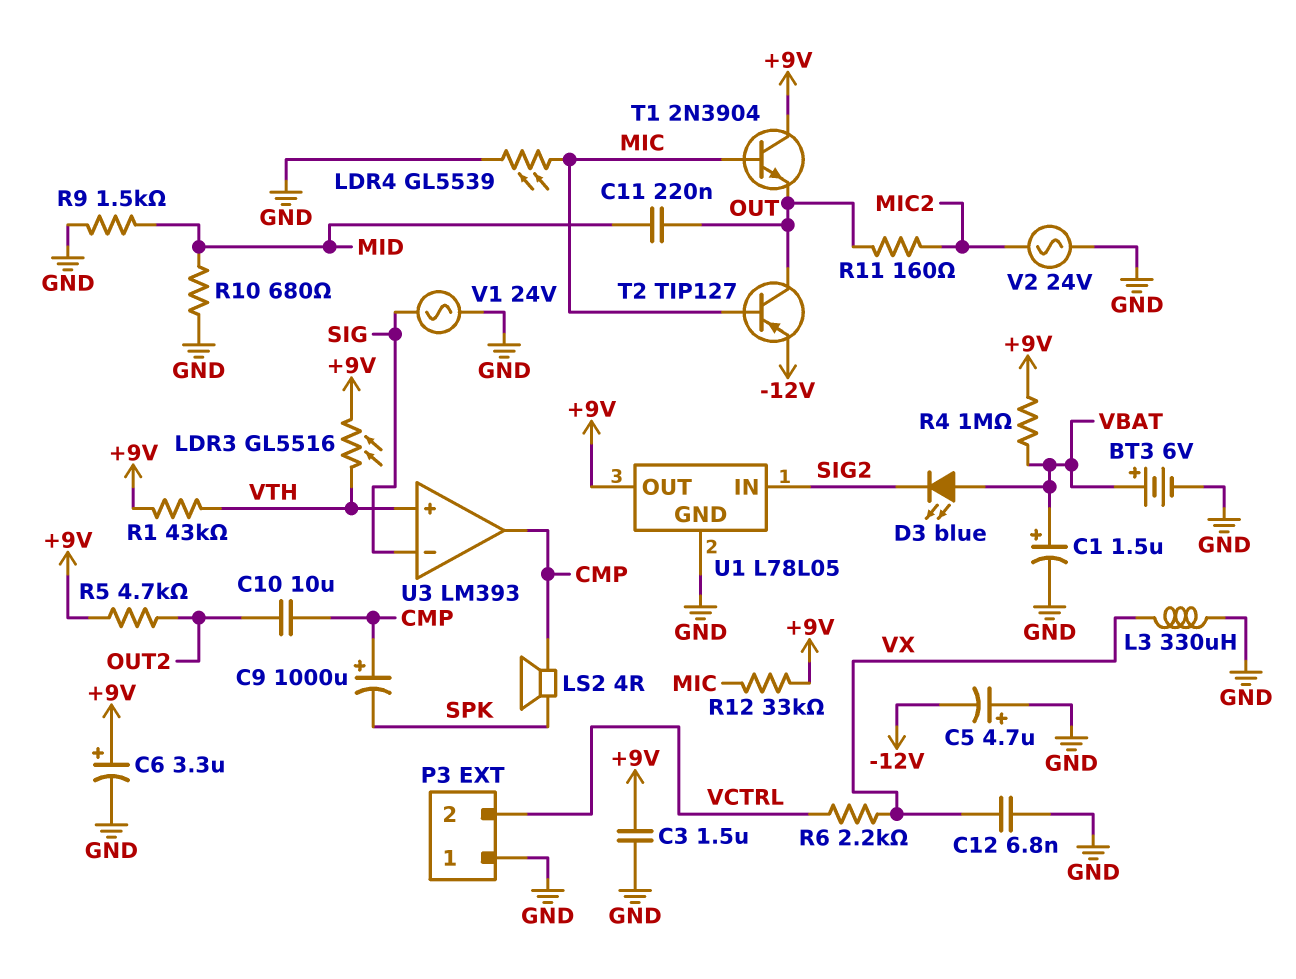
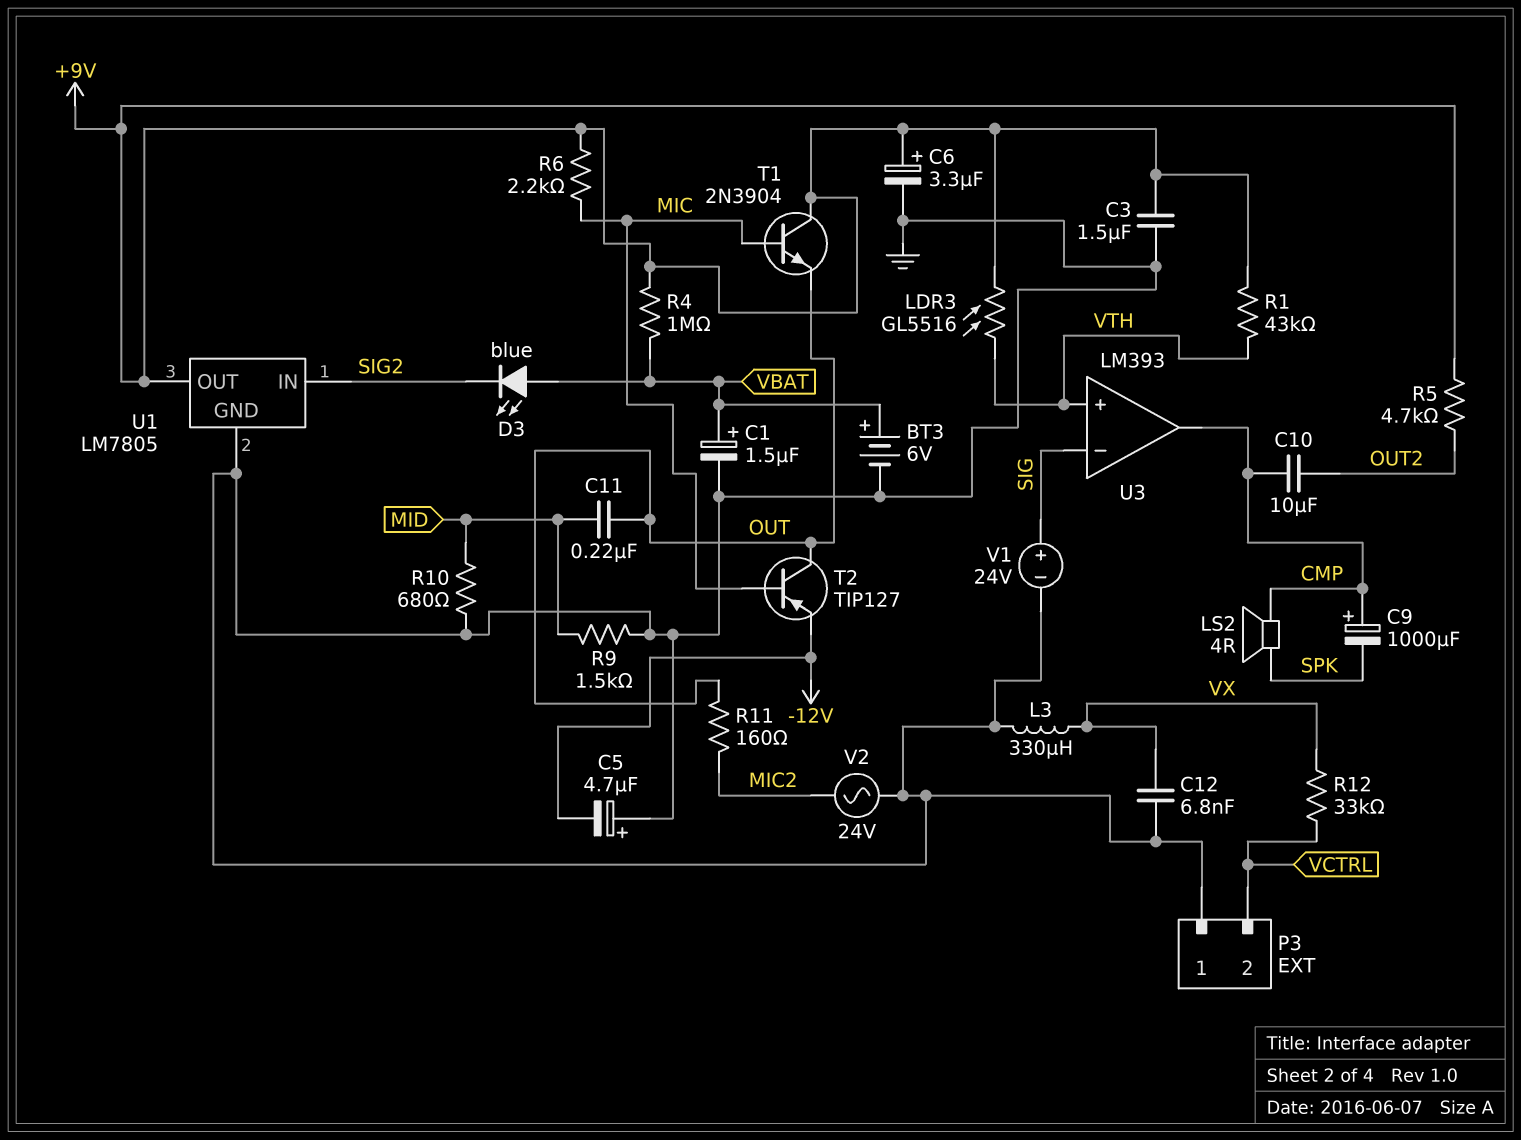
LDR4: GL5539 (GND, MIC) -> none
R6: 2.2k (VCTRL, VX) -> 2.2k (+9V, MIC)
R12: 33k (+9V, MIC) -> 33k (VCTRL, VX)
U1: L78L05 -> LM7805
V1: AC 24V (GND, SIG) -> 24V (plus SIG, minus GND)

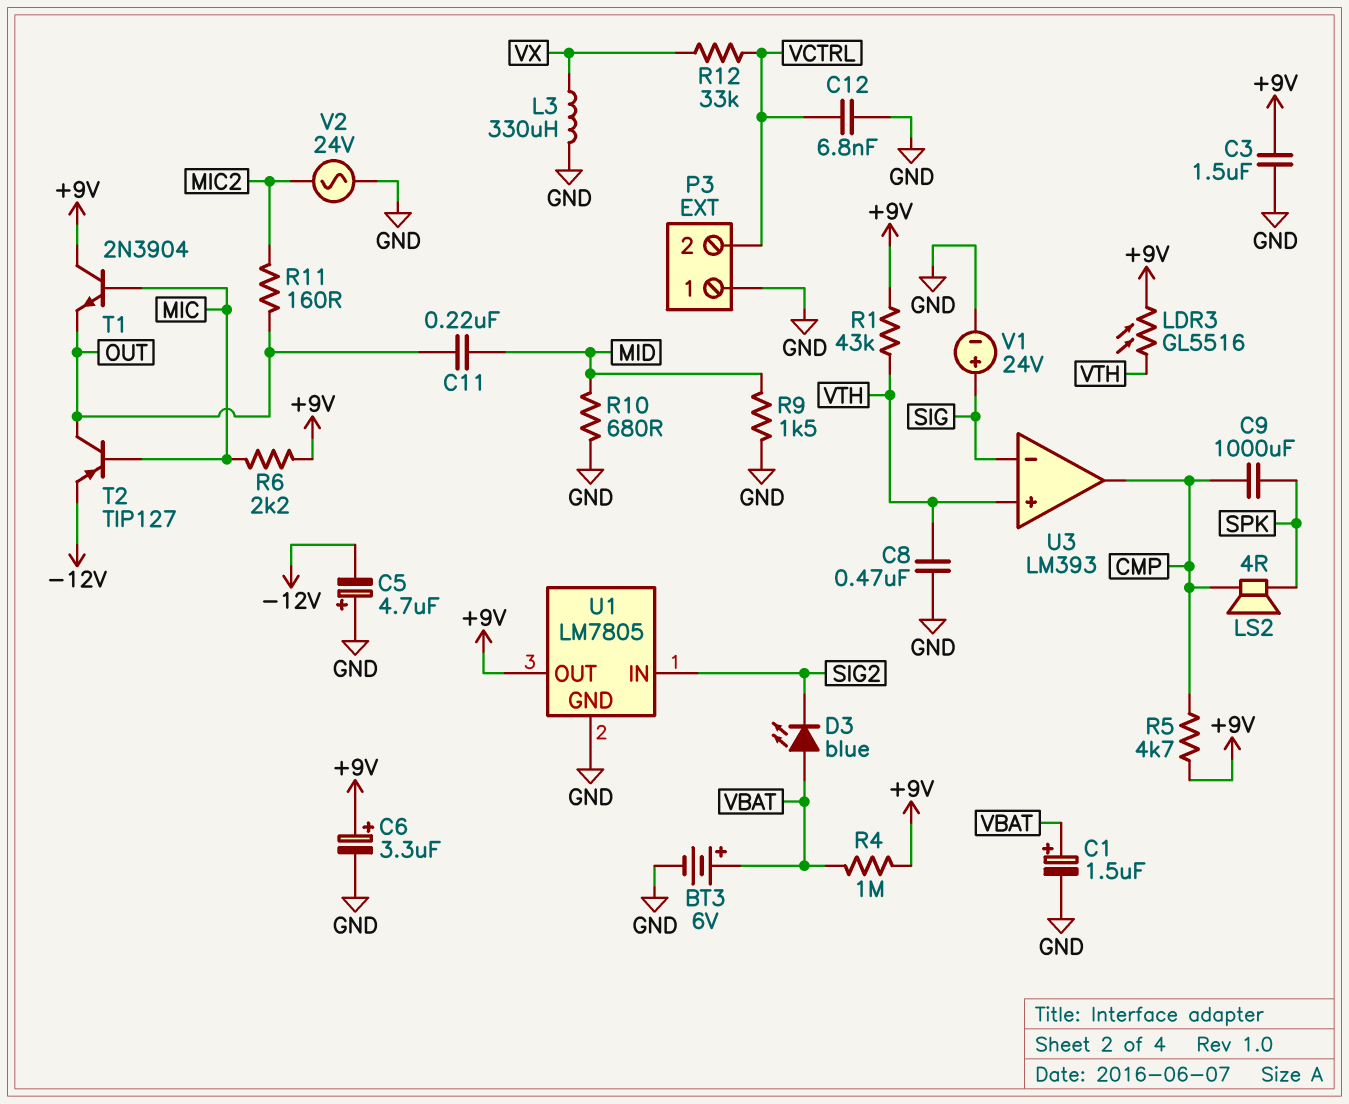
C8: none -> 470nF (GND, VTH)
C9: 1000uF (plus CMP, minus SPK) -> 1000uF (CMP, SPK)
C10: 10uF (CMP, OUT2) -> none
C12: 6.8nF (GND, VX) -> 6.8nF (GND, VCTRL)
R5: 4.7k (+9V, OUT2) -> 4.7k (+9V, CMP)

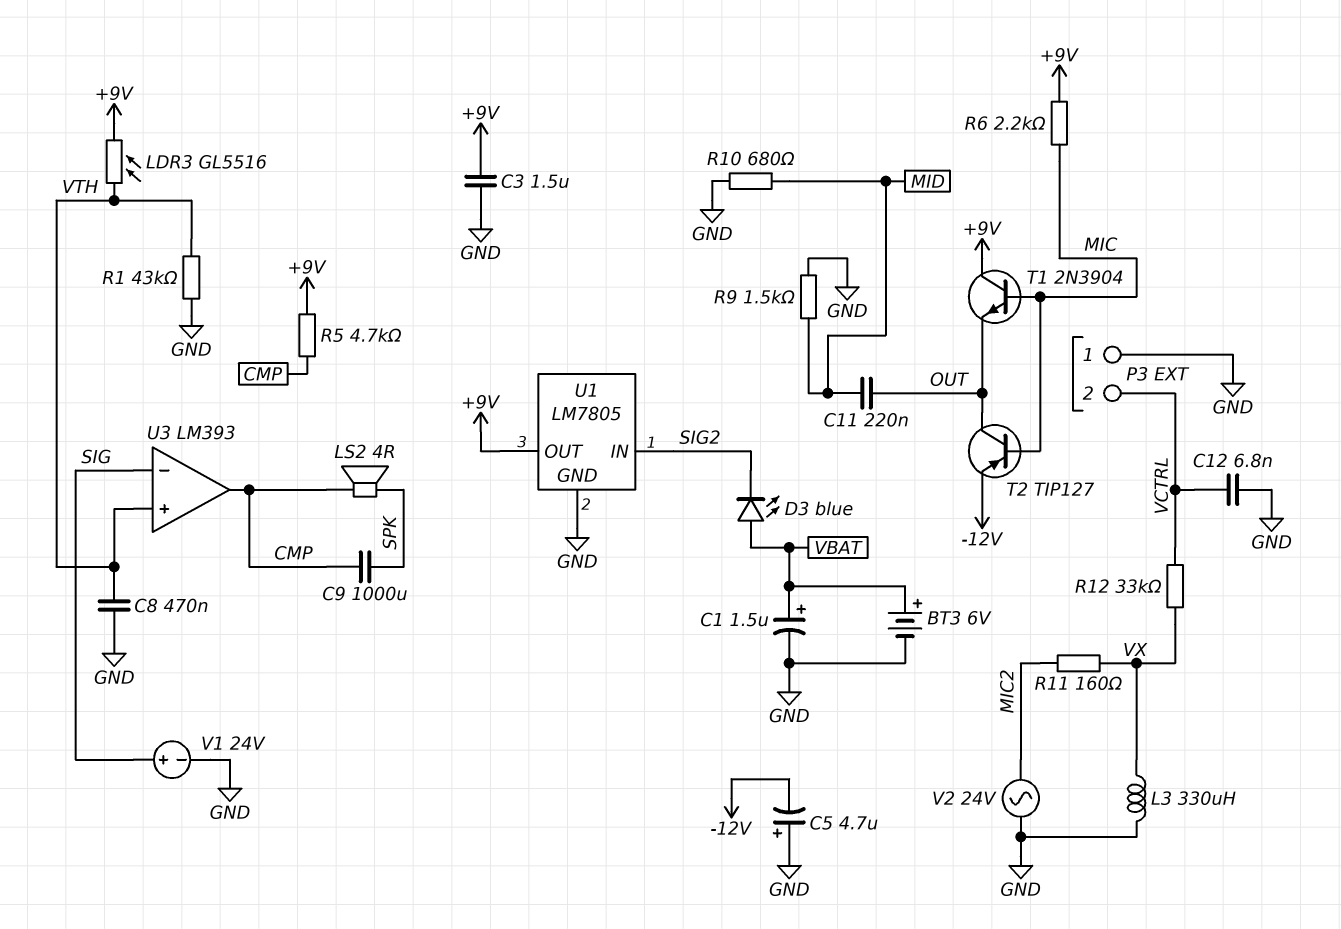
C6: 3.3uF (plus +9V, minus GND) -> none
R1: 43k (+9V, VTH) -> 43k (GND, VTH)
R4: 1M (+9V, VBAT) -> none
R11: 160 (MIC2, OUT) -> 160 (MIC2, VX)

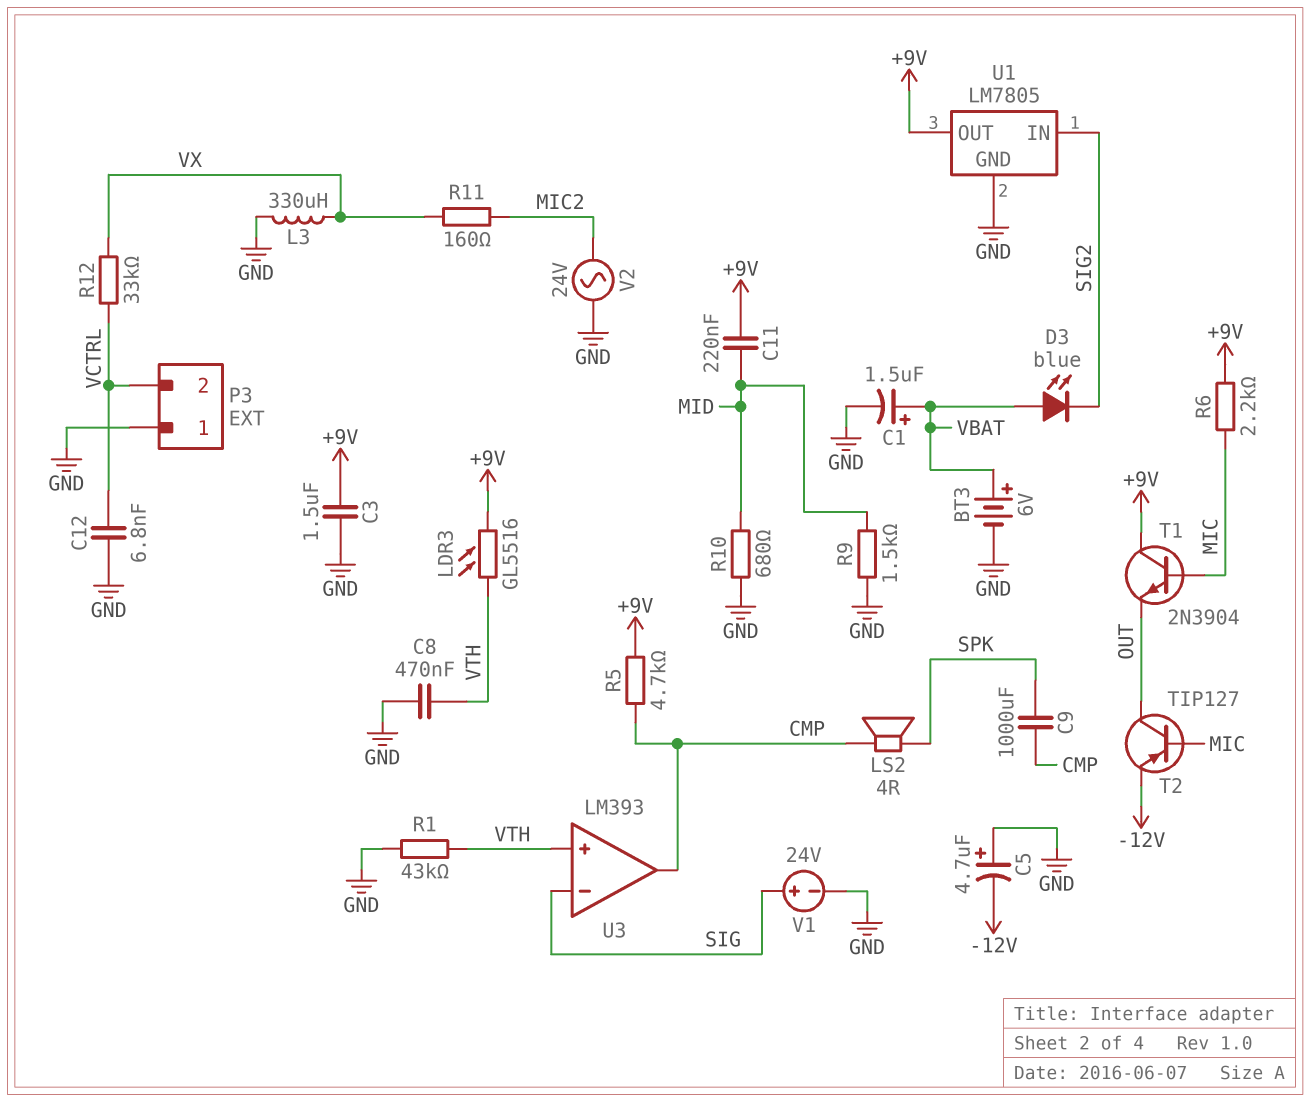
C11: 220nF (MID, OUT) -> 220nF (+9V, MID)

